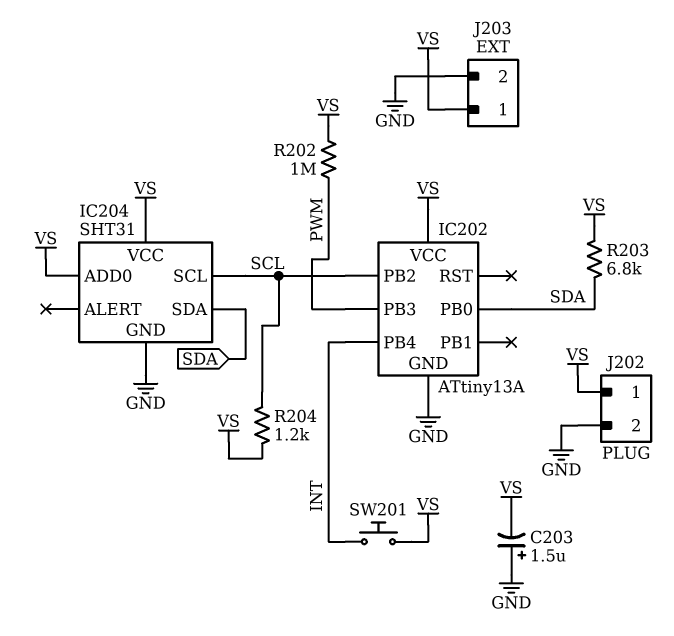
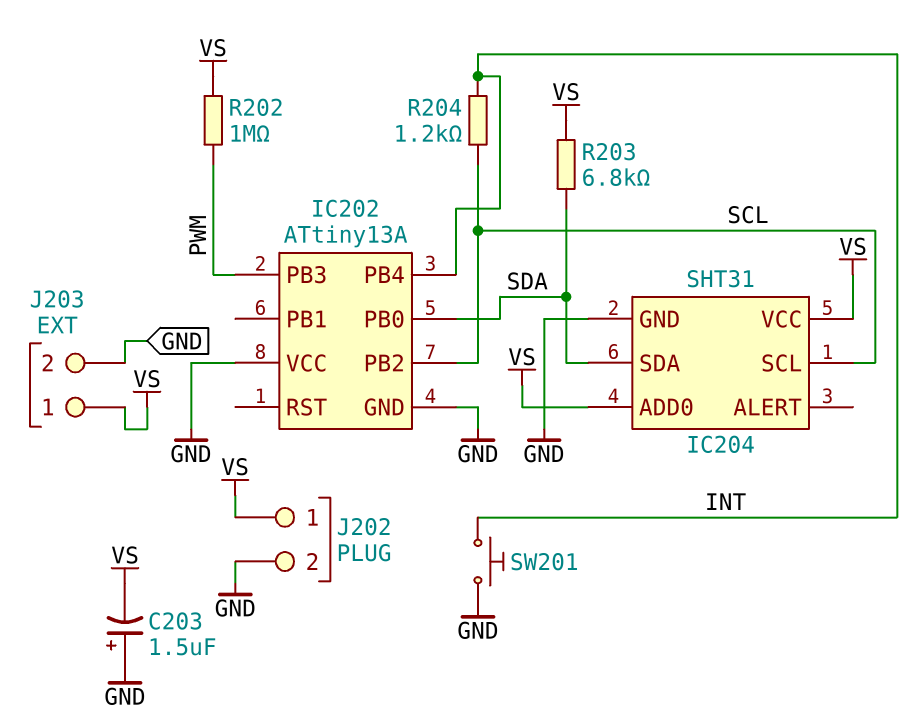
IC202 pin VCC: VS -> GND
R204: 1.2k (SCL, VS) -> 1.2k (INT, SCL)
SW201: button (INT, VS) -> button (GND, INT)

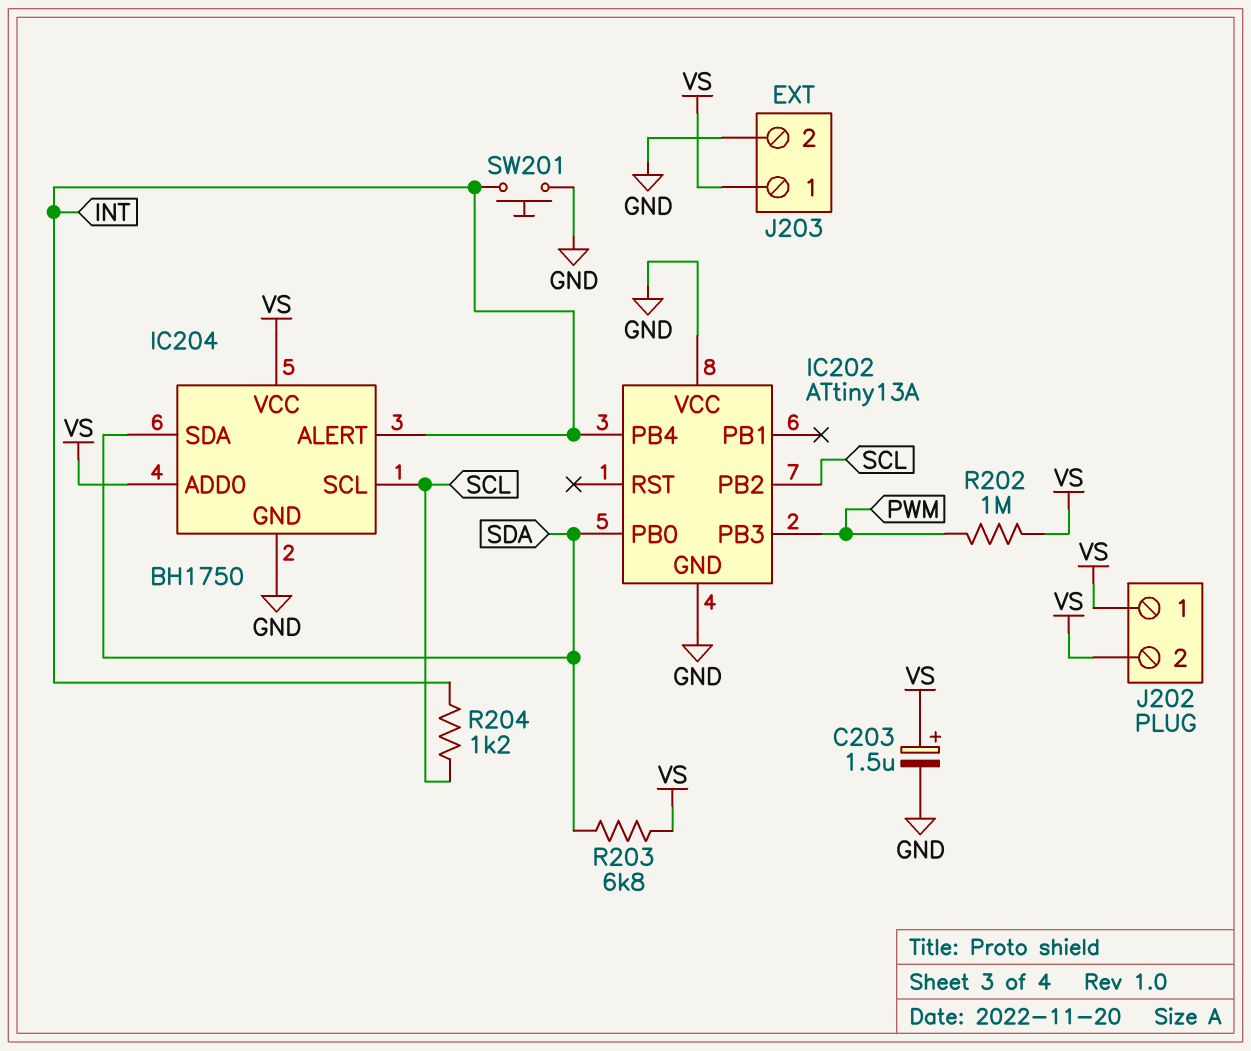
C203: 1.5uF (plus GND, minus VS) -> 1.5uF (plus VS, minus GND)
IC204: SHT31 -> BH1750
IC204 pin ALERT: none -> INT
J202 pin 2: GND -> VS

